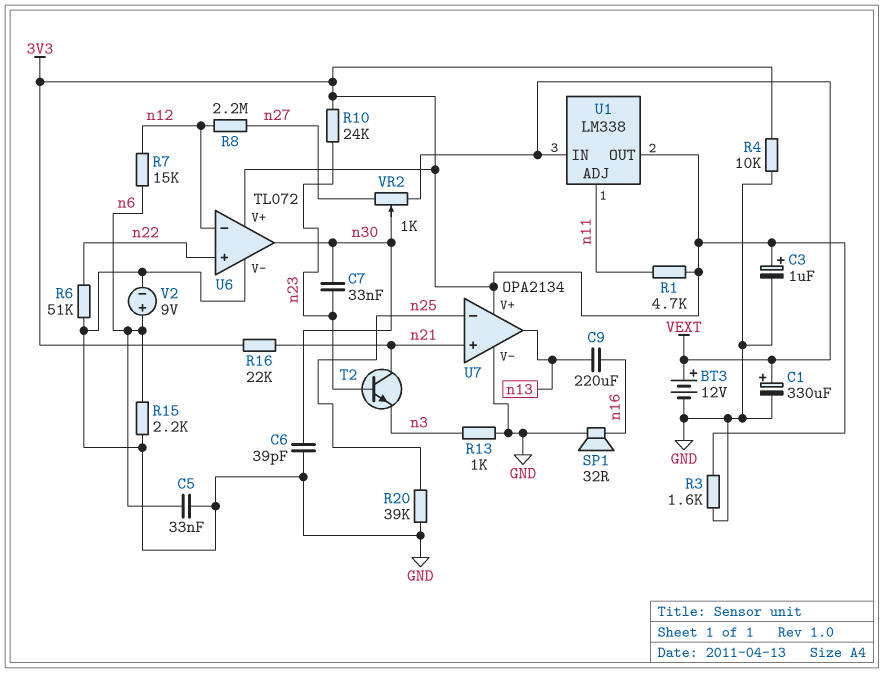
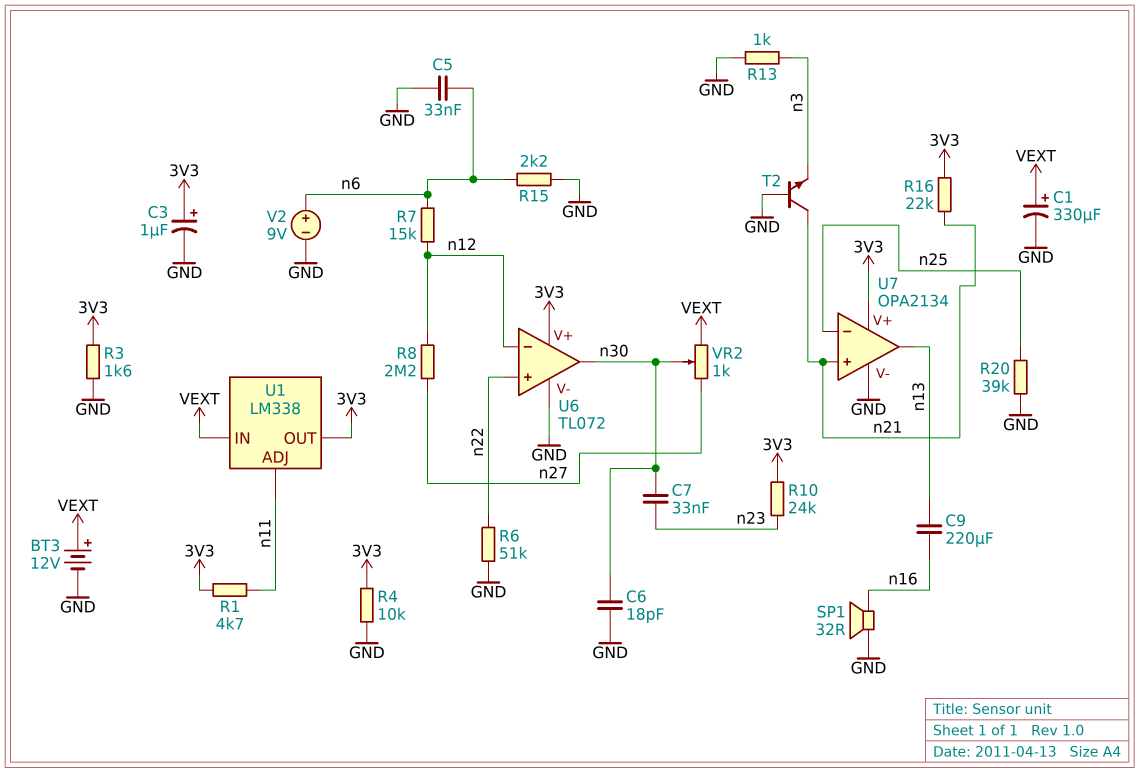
C6: 39pF (GND, n30) -> 18pF (GND, n30)
T2: NPN (B n23, C n21, E n3) -> NPN (B GND, C n21, E n3)

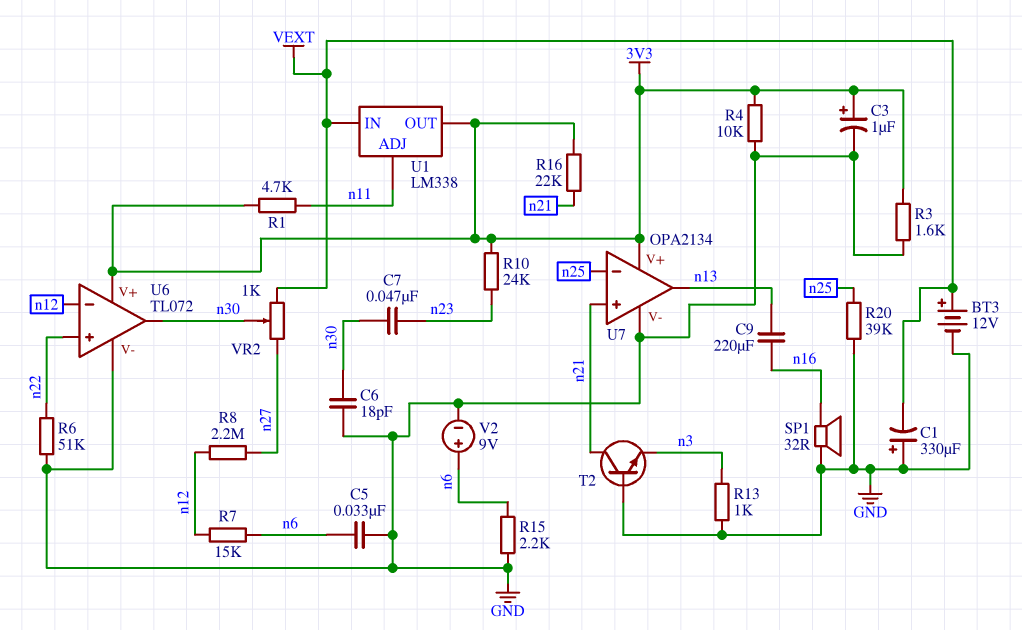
C1: 330uF (plus VEXT, minus GND) -> 330uF (plus GND, minus VEXT)
C7: 33nF (n23, n30) -> 47nF (n23, n30)

